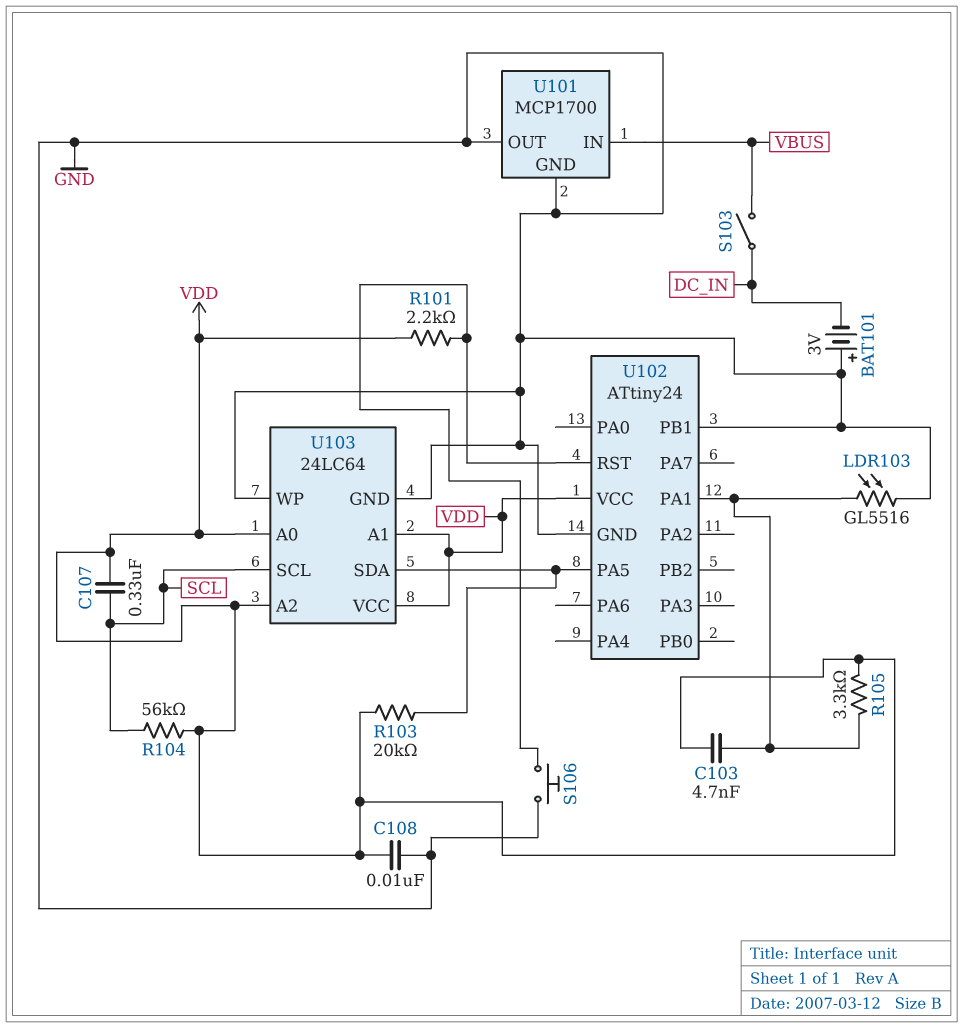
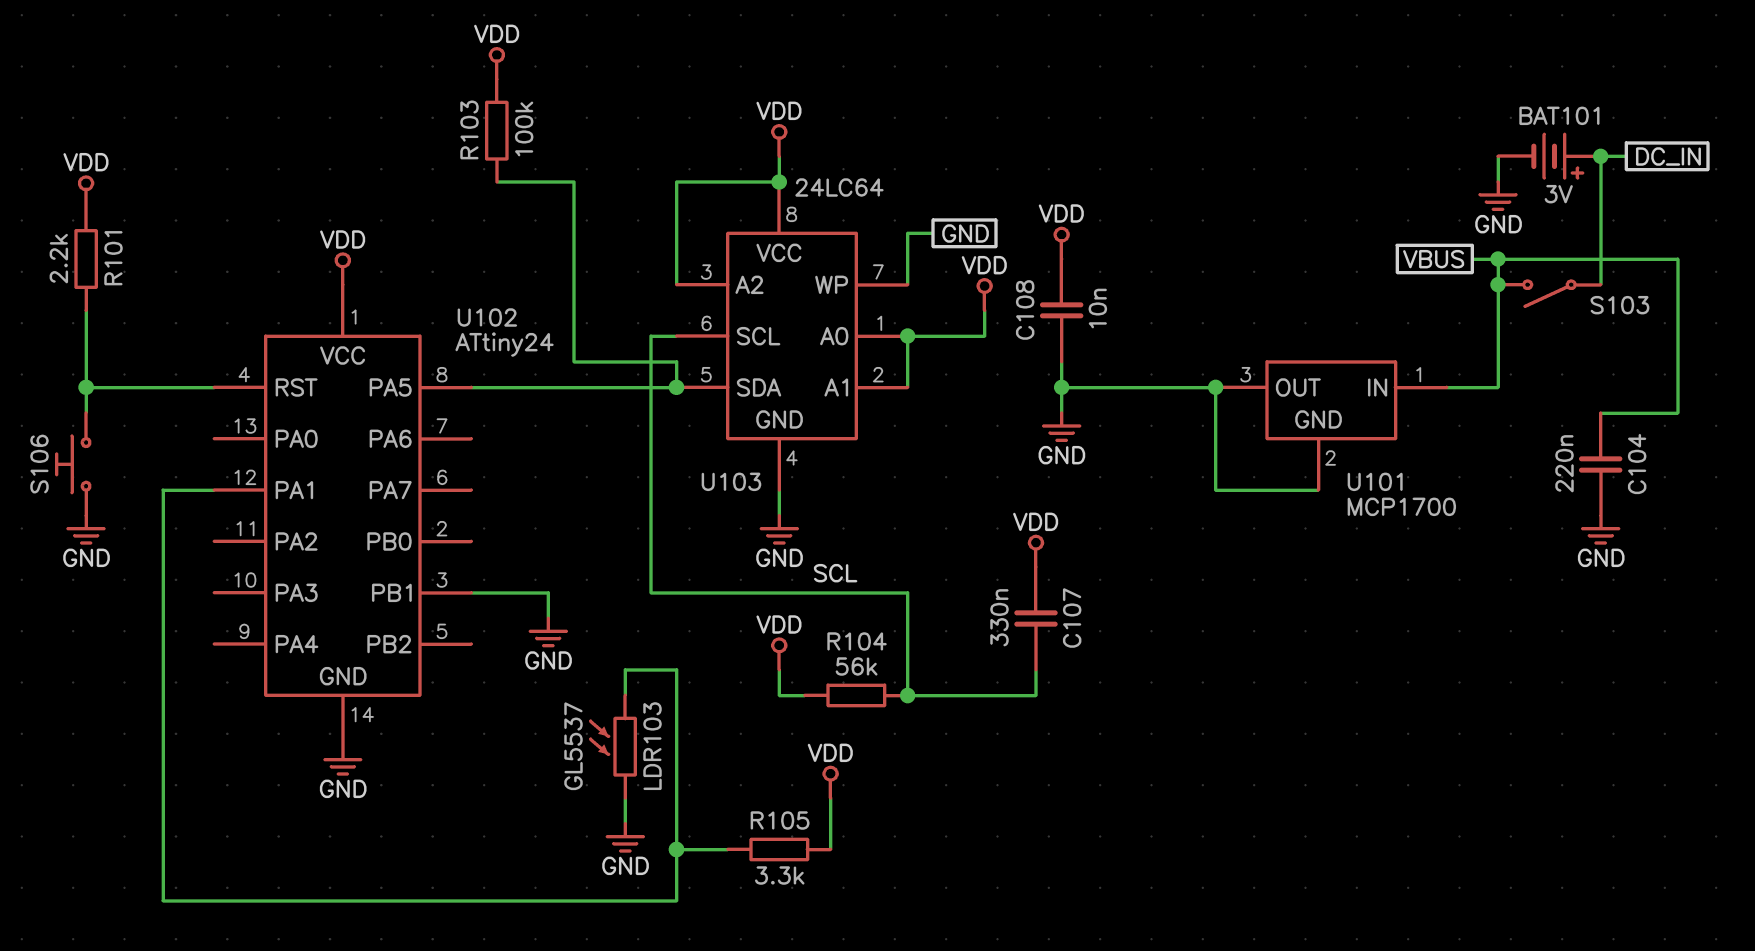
BAT101: 3V (plus GND, minus DC_IN) -> 3V (plus DC_IN, minus GND)
C103: 4.7nF (U102/PA1, VDD) -> none
C104: none -> 220nF (GND, VBUS)
LDR103: GL5516 (GND, U102/PA1) -> GL5537 (GND, U102/PA1)
R103: 20k (U102/PA5, VDD) -> 100k (U102/PA5, VDD)

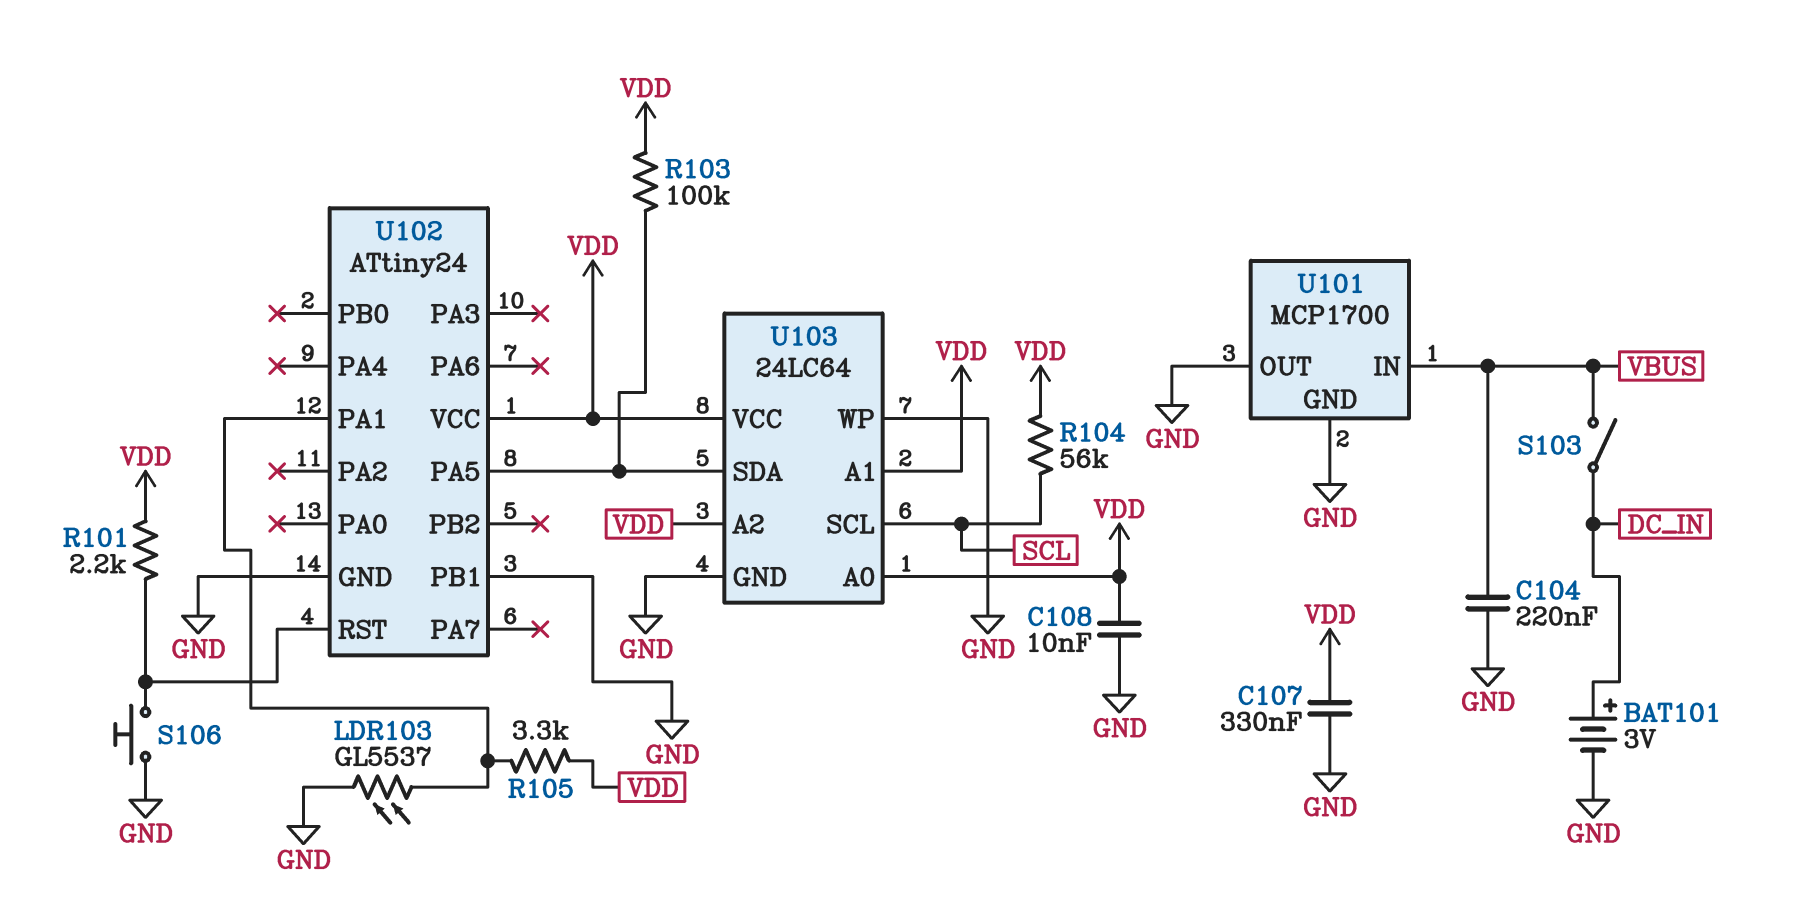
C107: 330nF (SCL, VDD) -> 330nF (GND, VDD)

